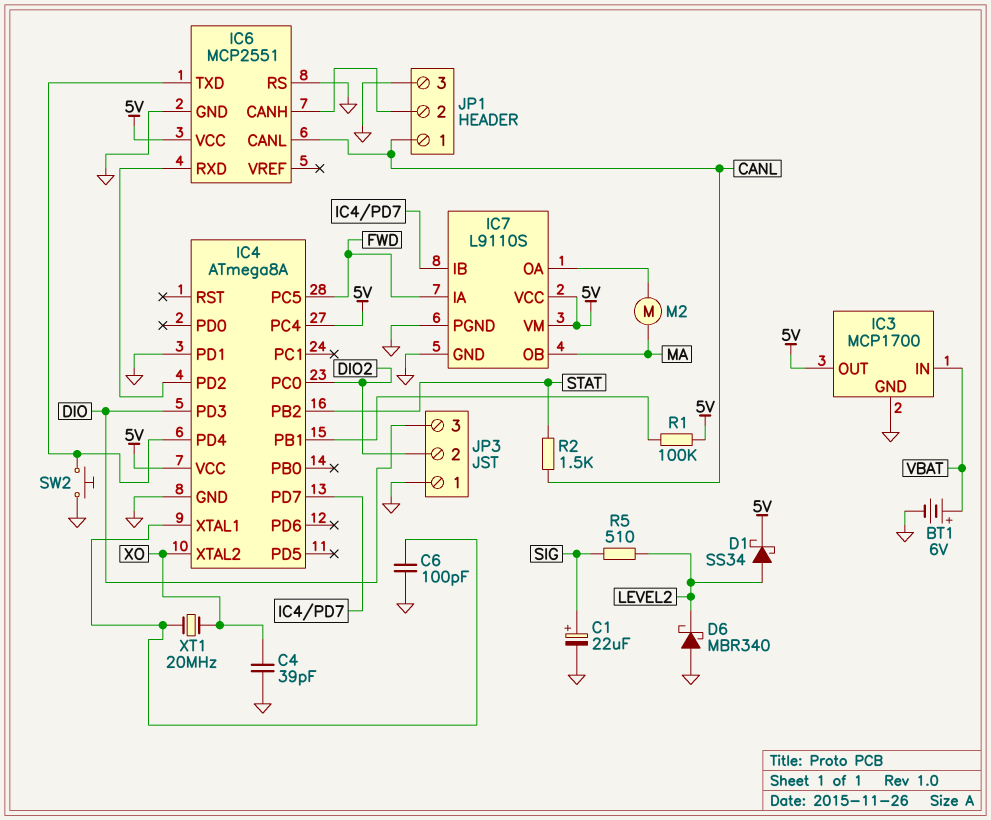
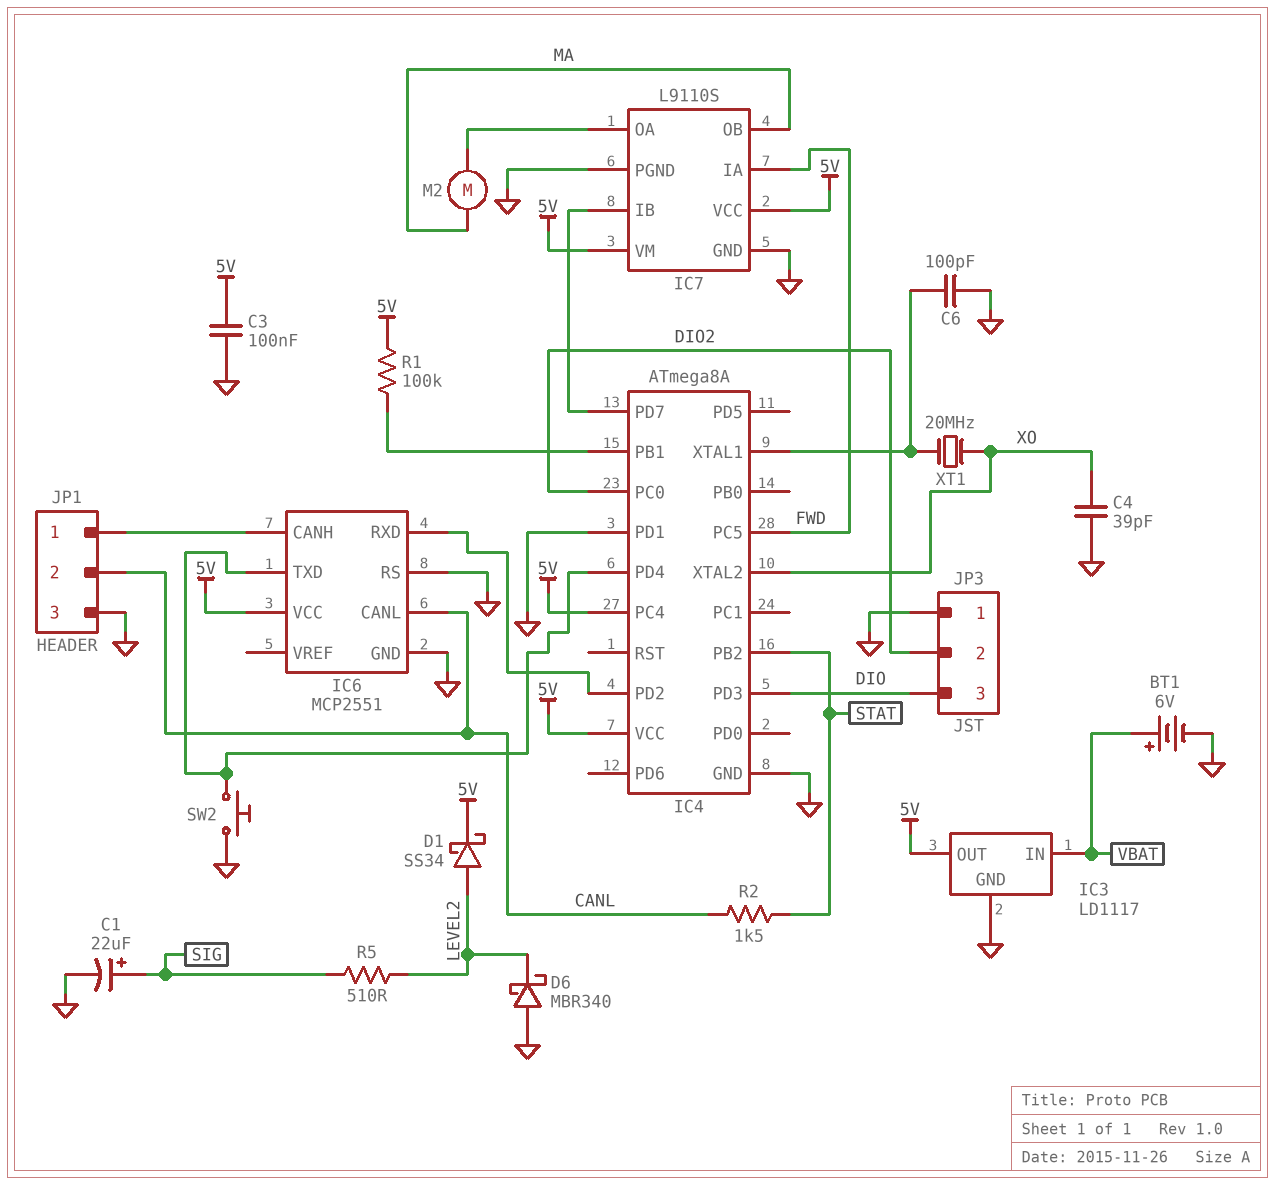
C3: none -> 100nF (5V, GND)
IC3: MCP1700 -> LD1117
JP1 pin 1: CANL -> IC6/CANH
JP1 pin 2: IC6/CANH -> CANL

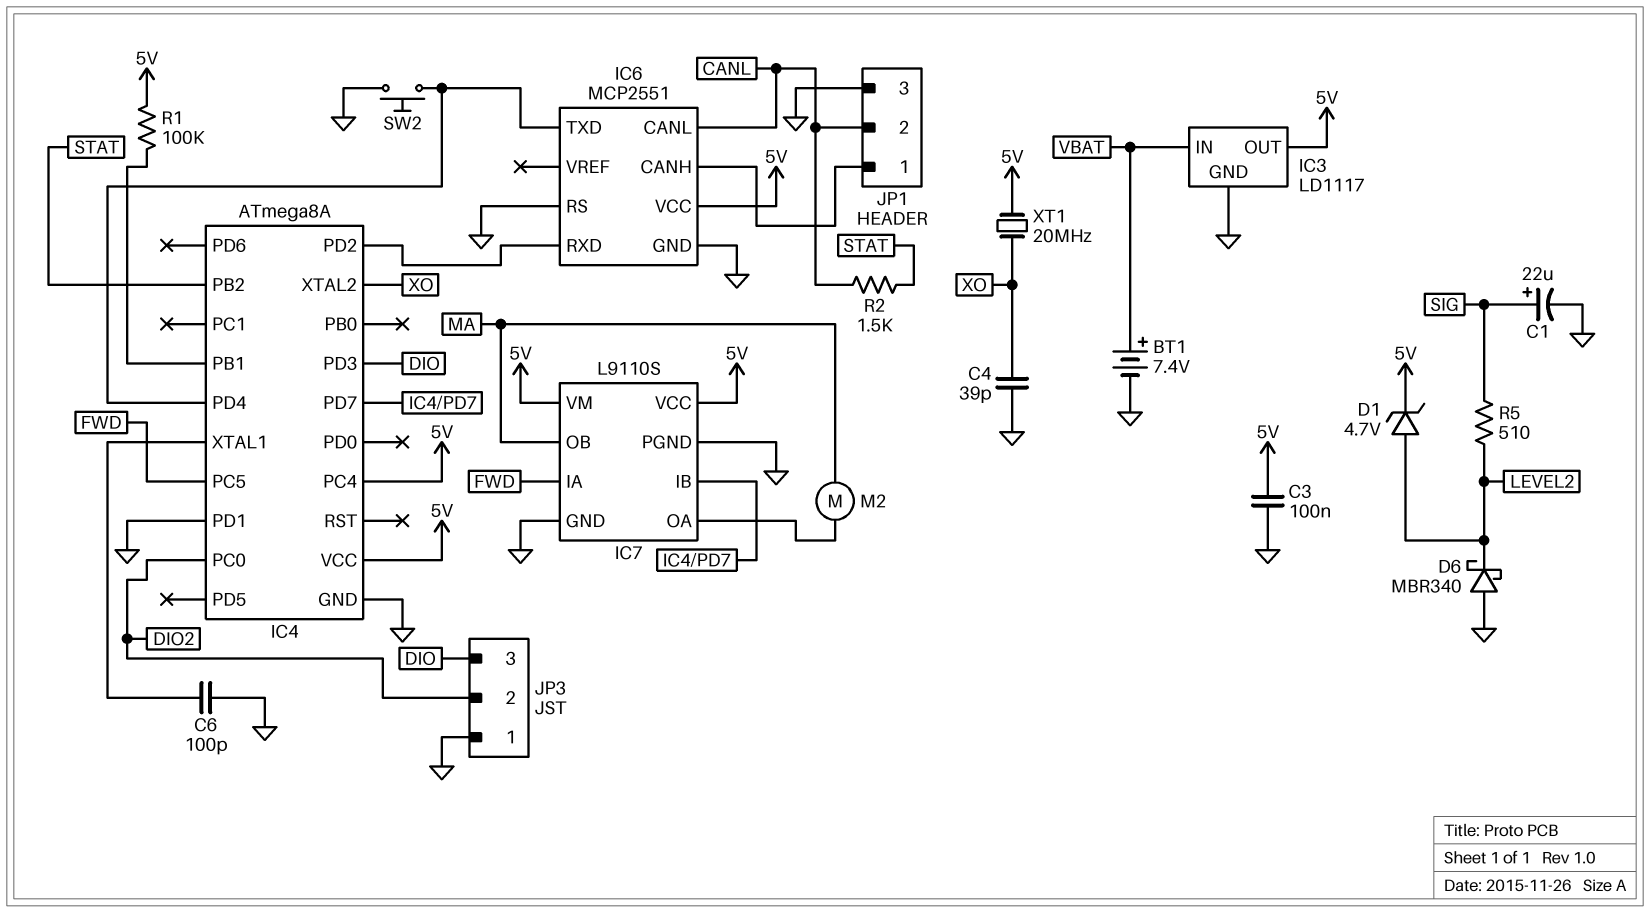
BT1: 6V (plus VBAT, minus GND) -> 7.4V (plus VBAT, minus GND)
D1: schottky SS34 (A LEVEL2, K 5V) -> zener 4.7V (A LEVEL2, K 5V)
XT1: 20MHz (IC4/XTAL1, XO) -> 20MHz (5V, XO)

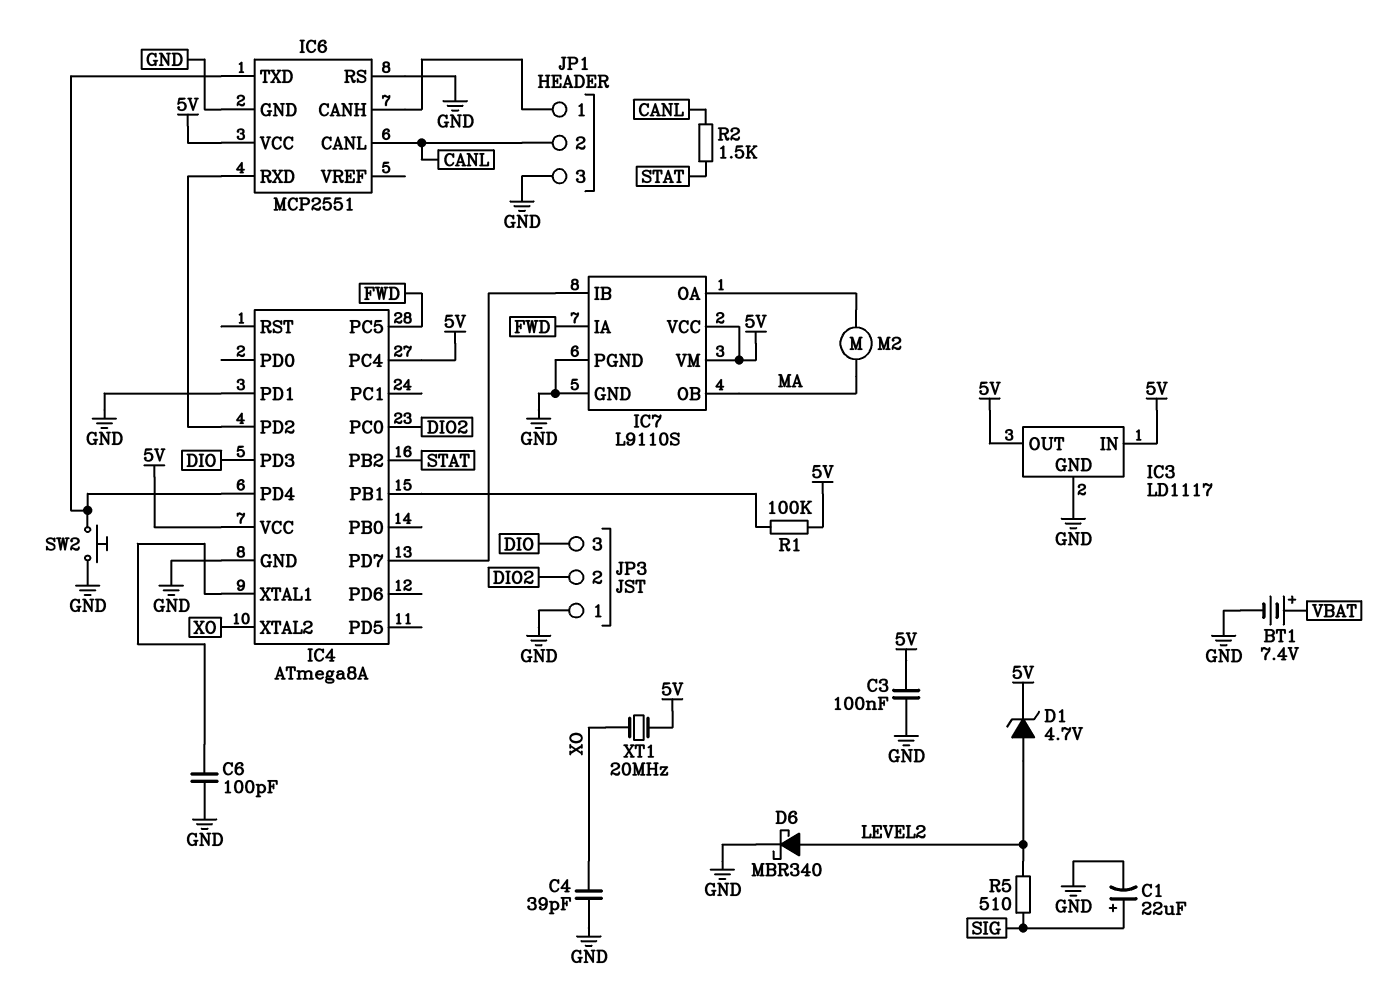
D6: schottky MBR340 (A GND, K LEVEL2) -> schottky MBR340 (A LEVEL2, K GND)
IC3 pin IN: VBAT -> 5V

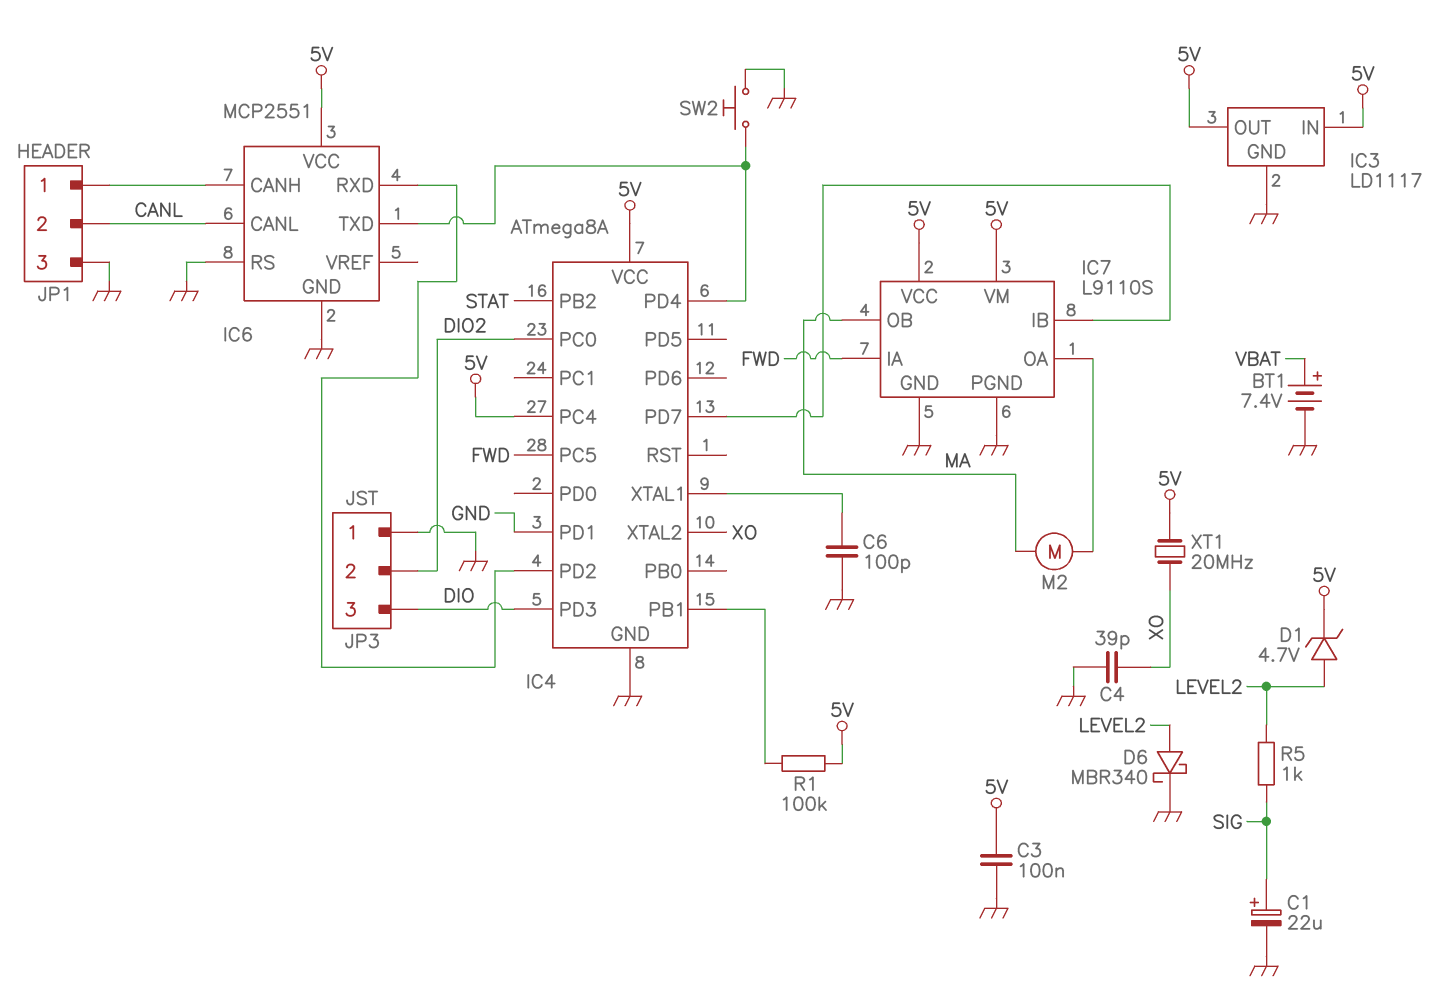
R2: 1.5k (CANL, STAT) -> none
R5: 510 (LEVEL2, SIG) -> 1k (LEVEL2, SIG)

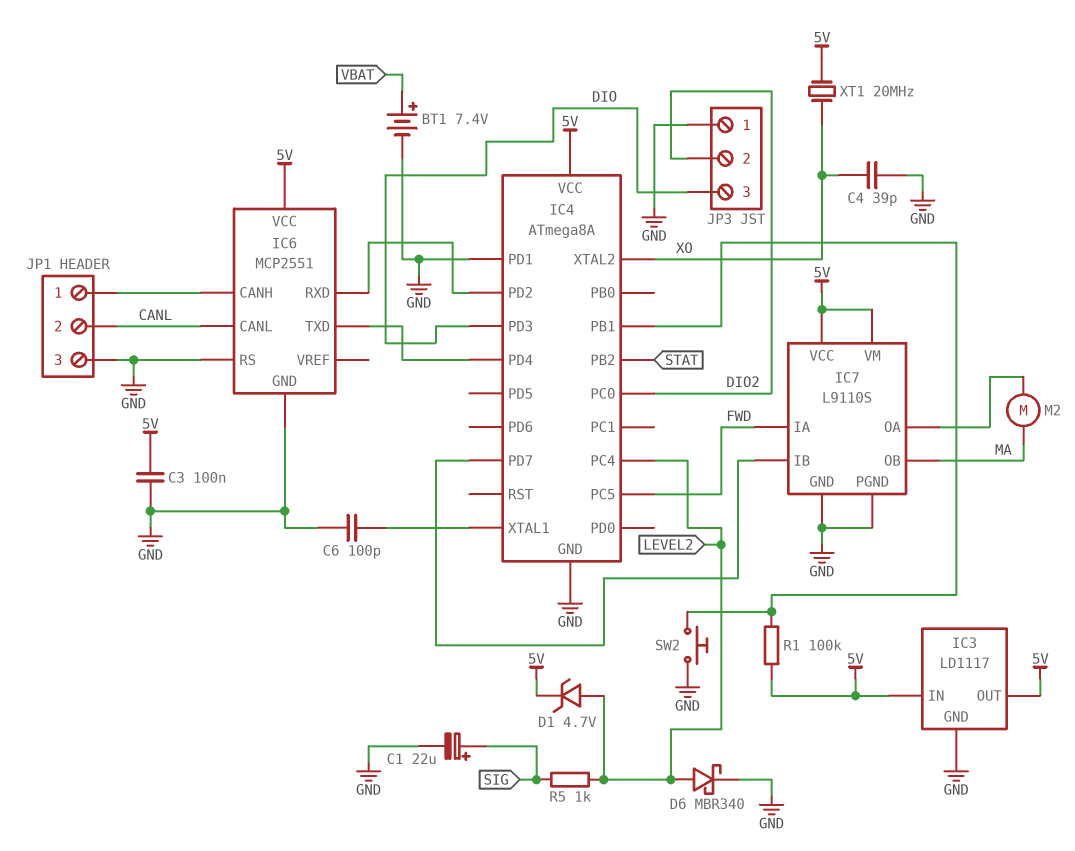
IC4 pin PC4: 5V -> LEVEL2
SW2: button (GND, IC4/PD4) -> button (GND, IC4/PB1)

